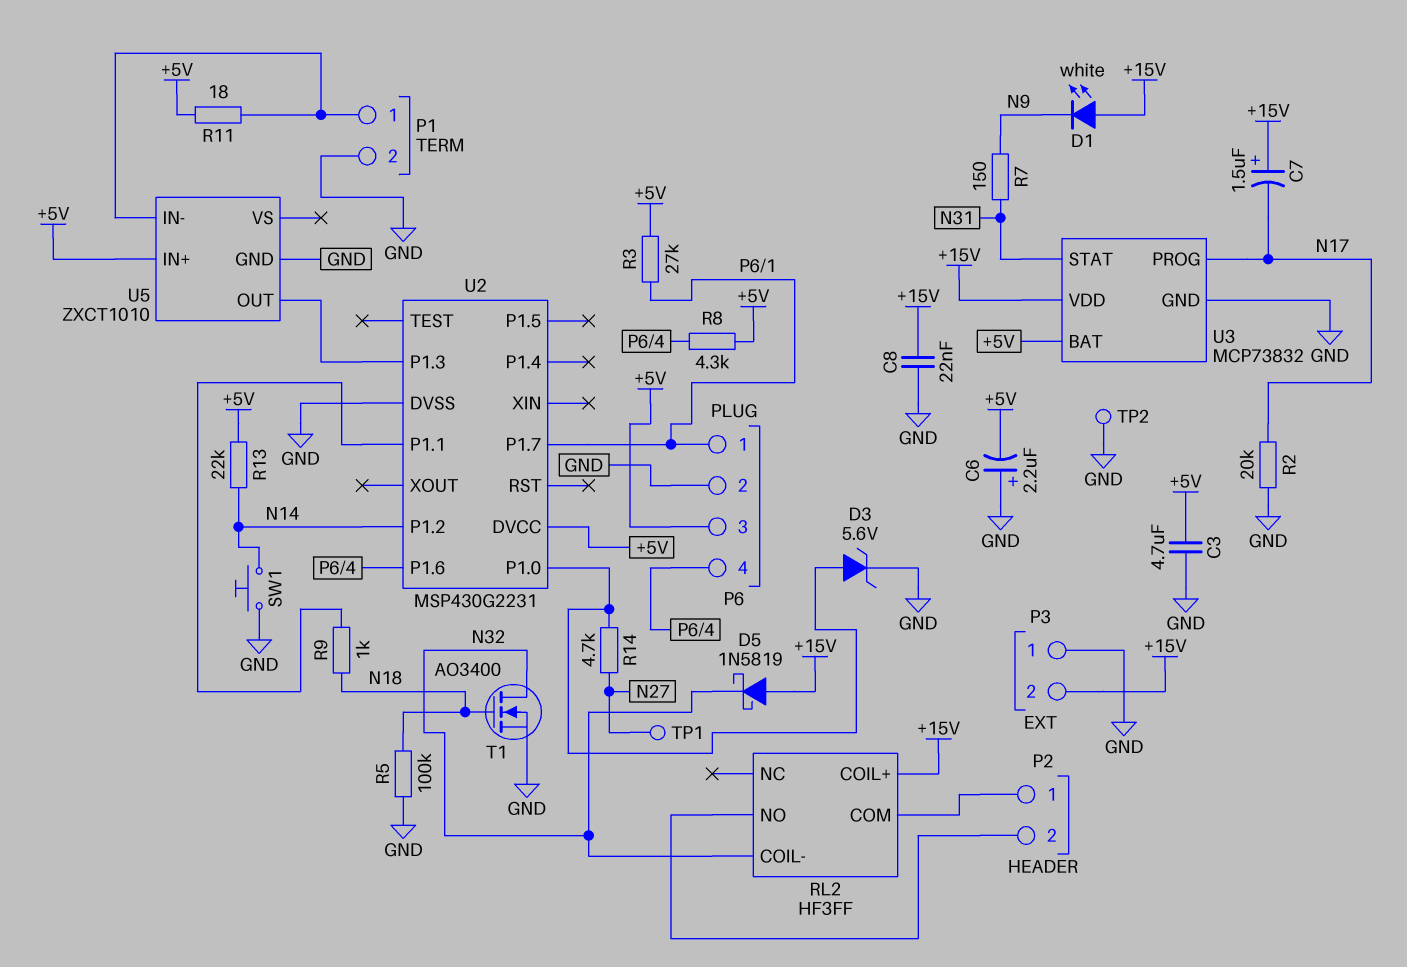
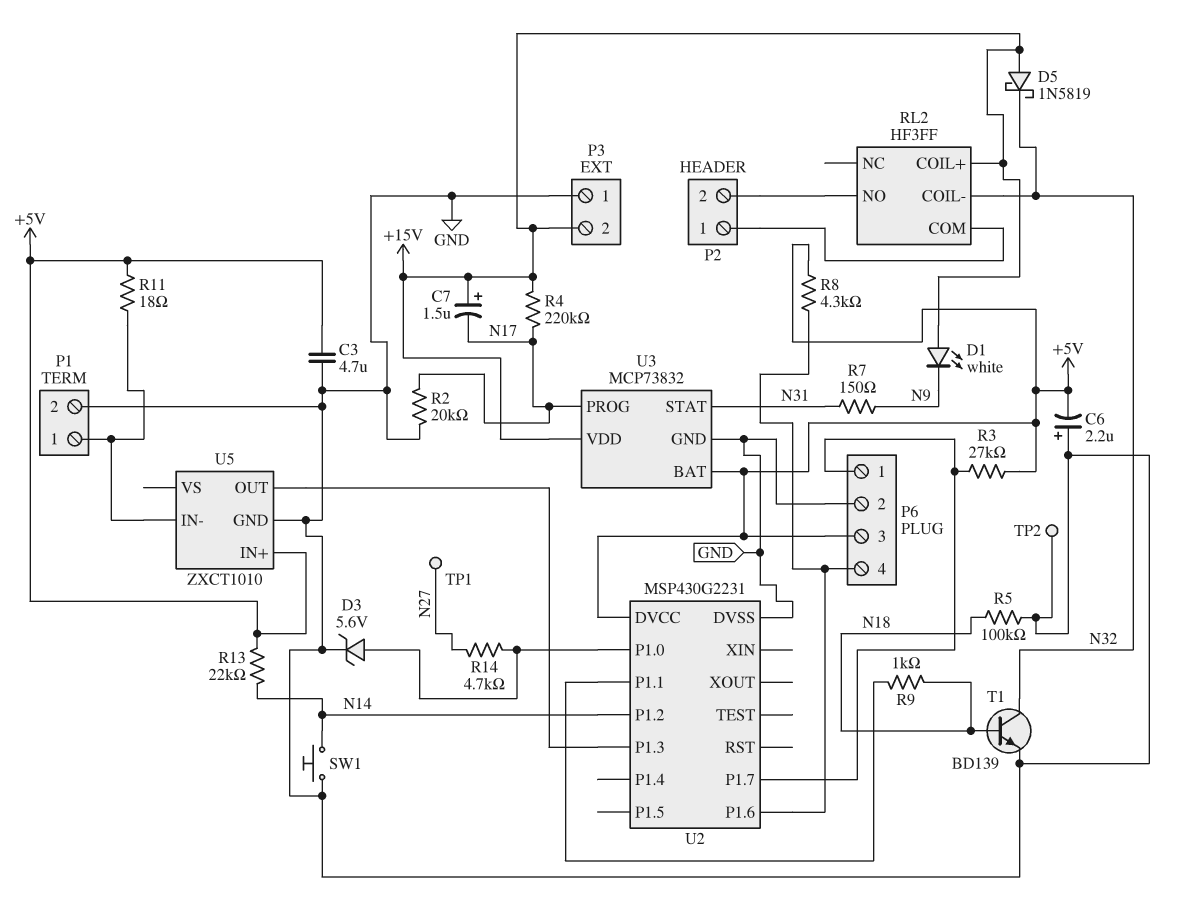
C8: 22nF (+15V, GND) -> none
R4: none -> 220k (+15V, N17)
T1: NMOS AO3400 (G N18, D N32, S GND) -> NPN BD139 (B N18, C N32, E GND)

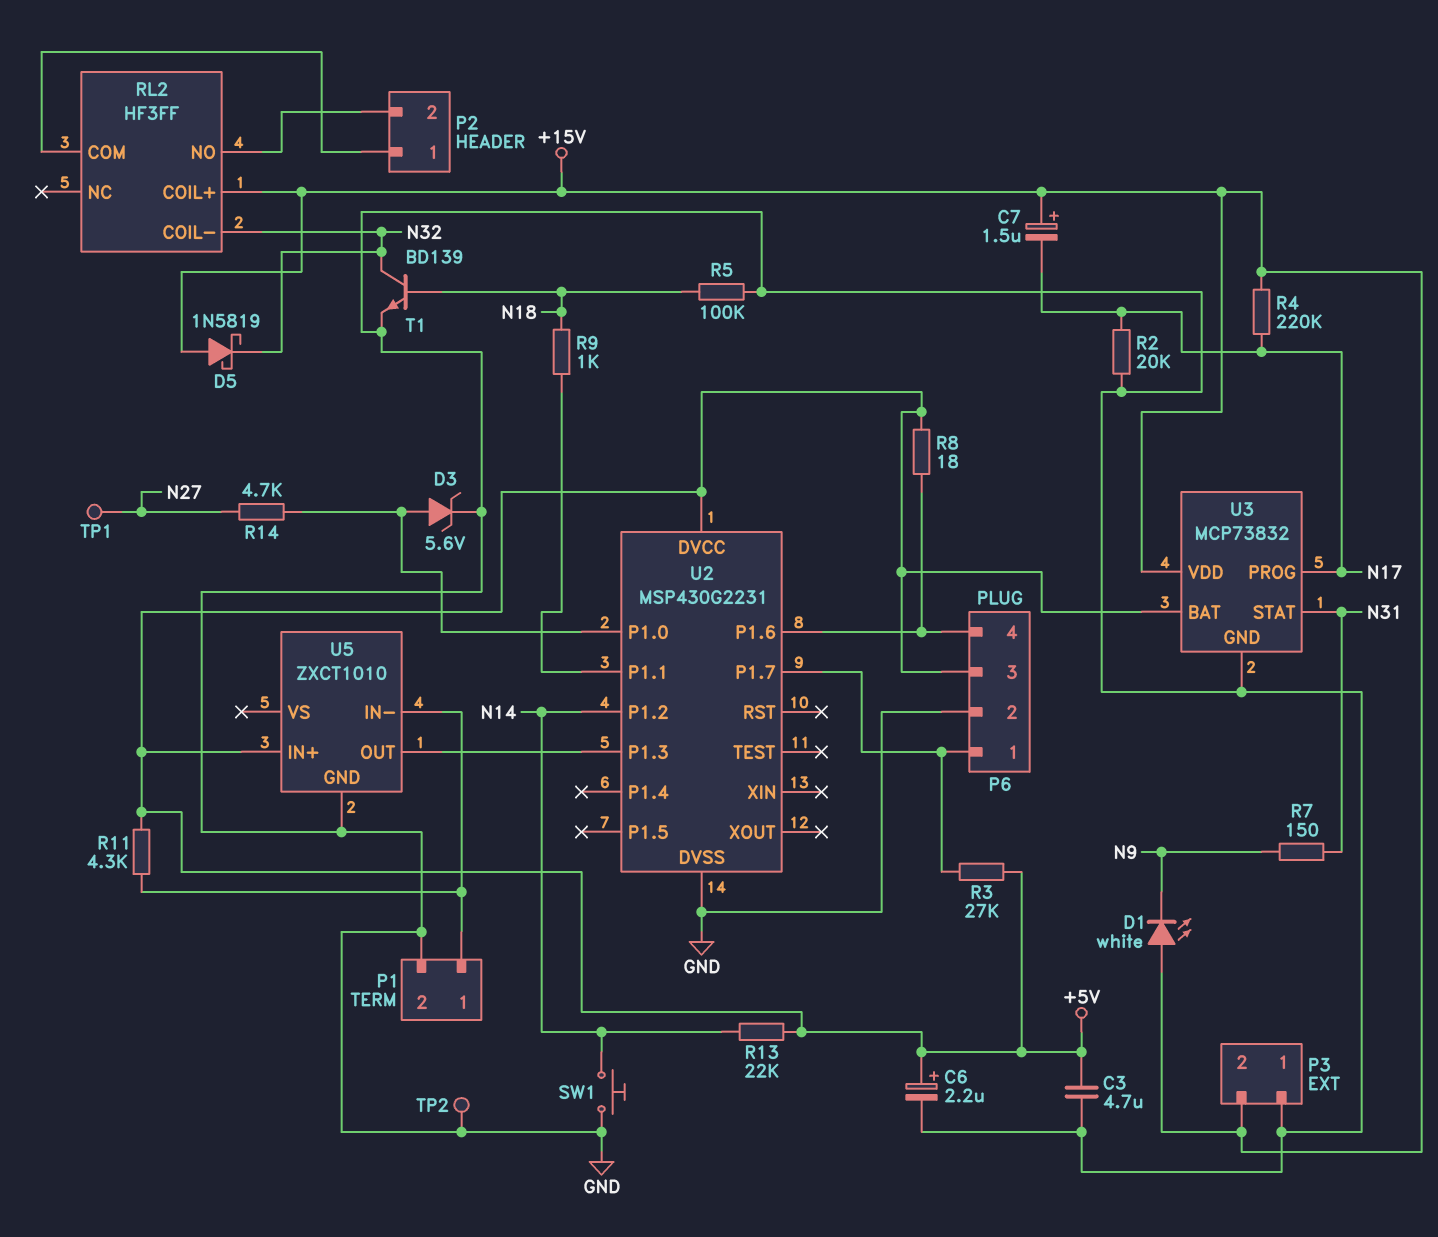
C6: 2.2uF (plus GND, minus +5V) -> 2.2uF (plus +5V, minus GND)
R8: 4.3k (+5V, P6/4) -> 18 (+5V, P6/4)
R11: 18 (+5V, P1/1) -> 4.3k (+5V, P1/1)

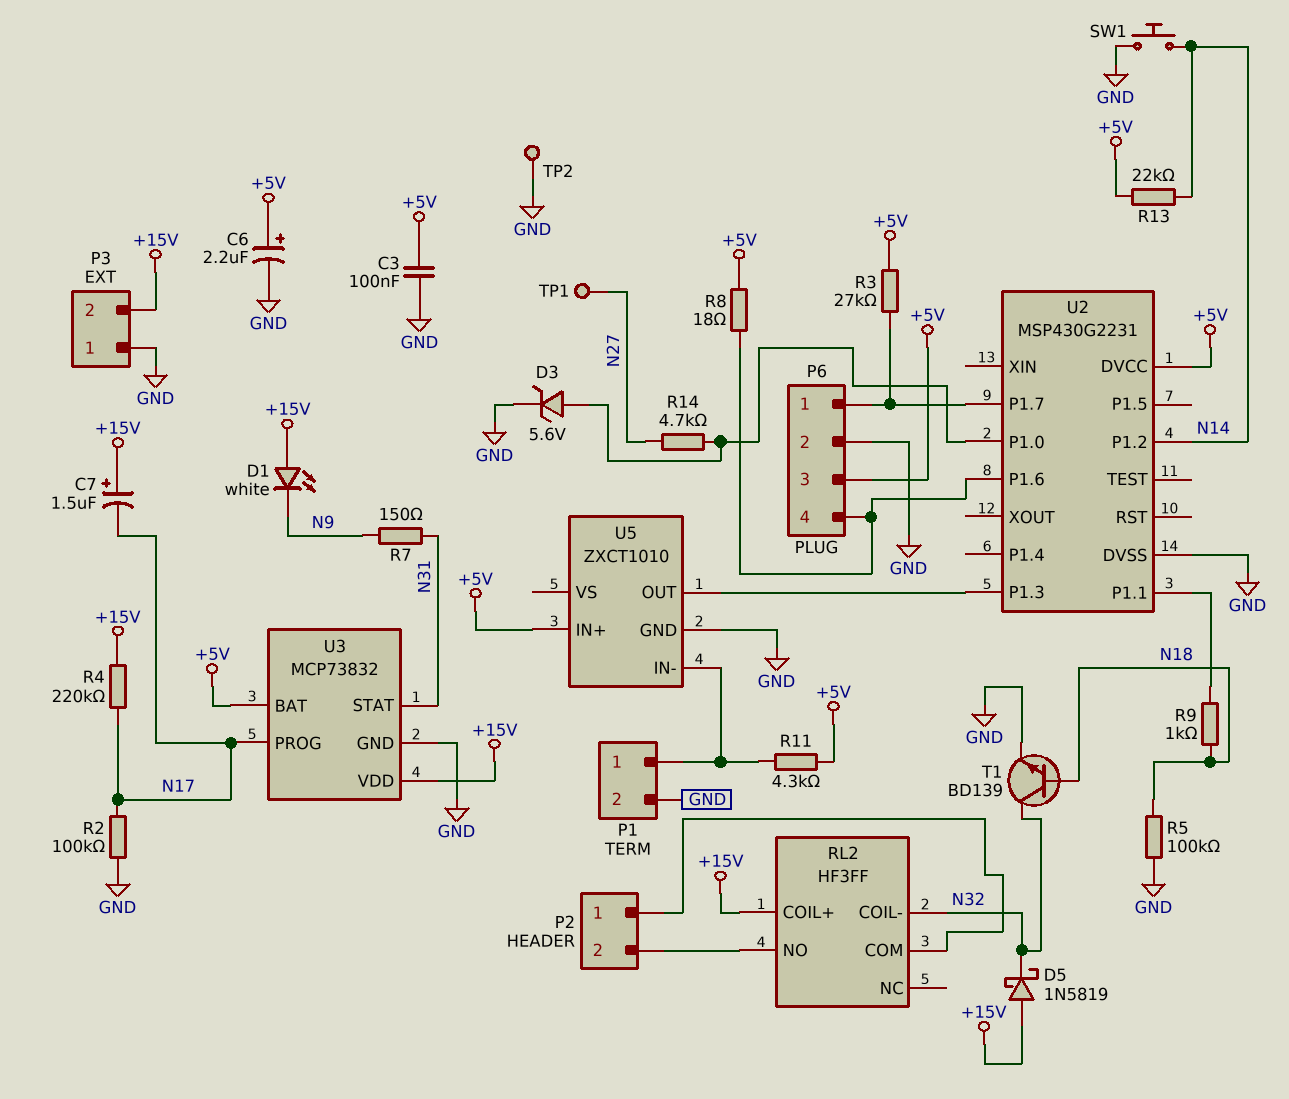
C3: 4.7uF (+5V, GND) -> 100nF (+5V, GND)
R2: 20k (GND, N17) -> 100k (GND, N17)

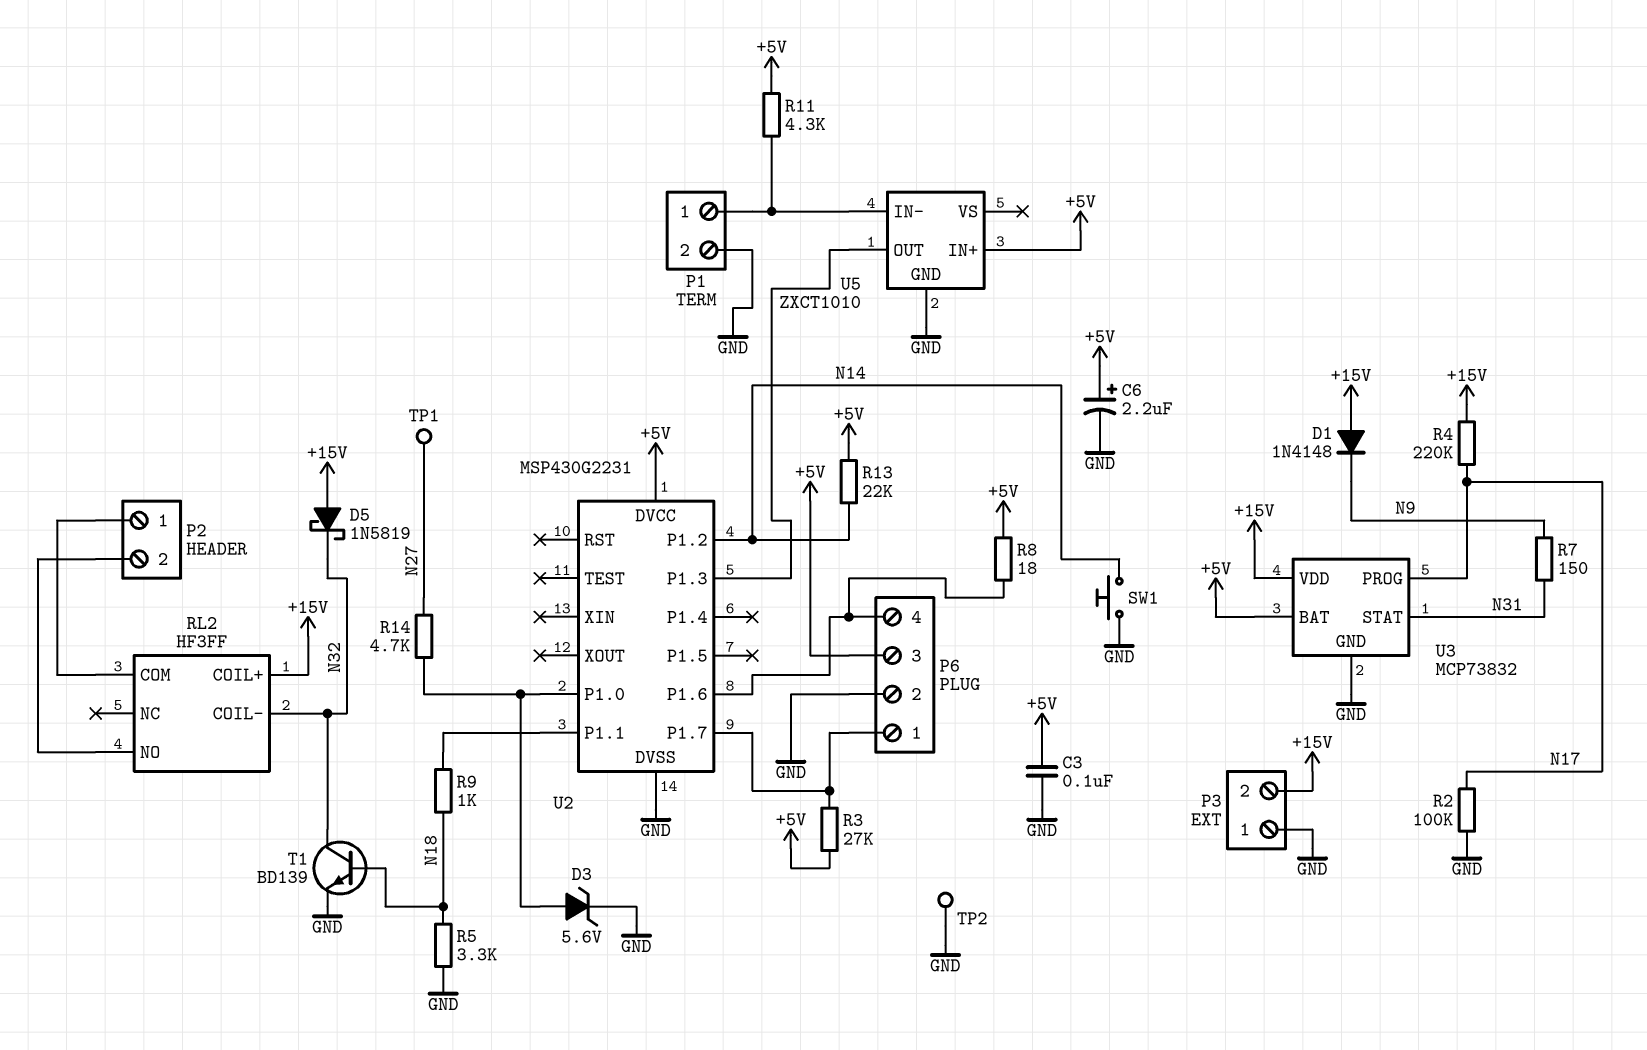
C7: 1.5uF (plus +15V, minus N17) -> none
D1: LED white (A +15V, K N9) -> diode 1N4148 (A +15V, K N9)
R5: 100k (GND, N18) -> 3.3k (GND, N18)

